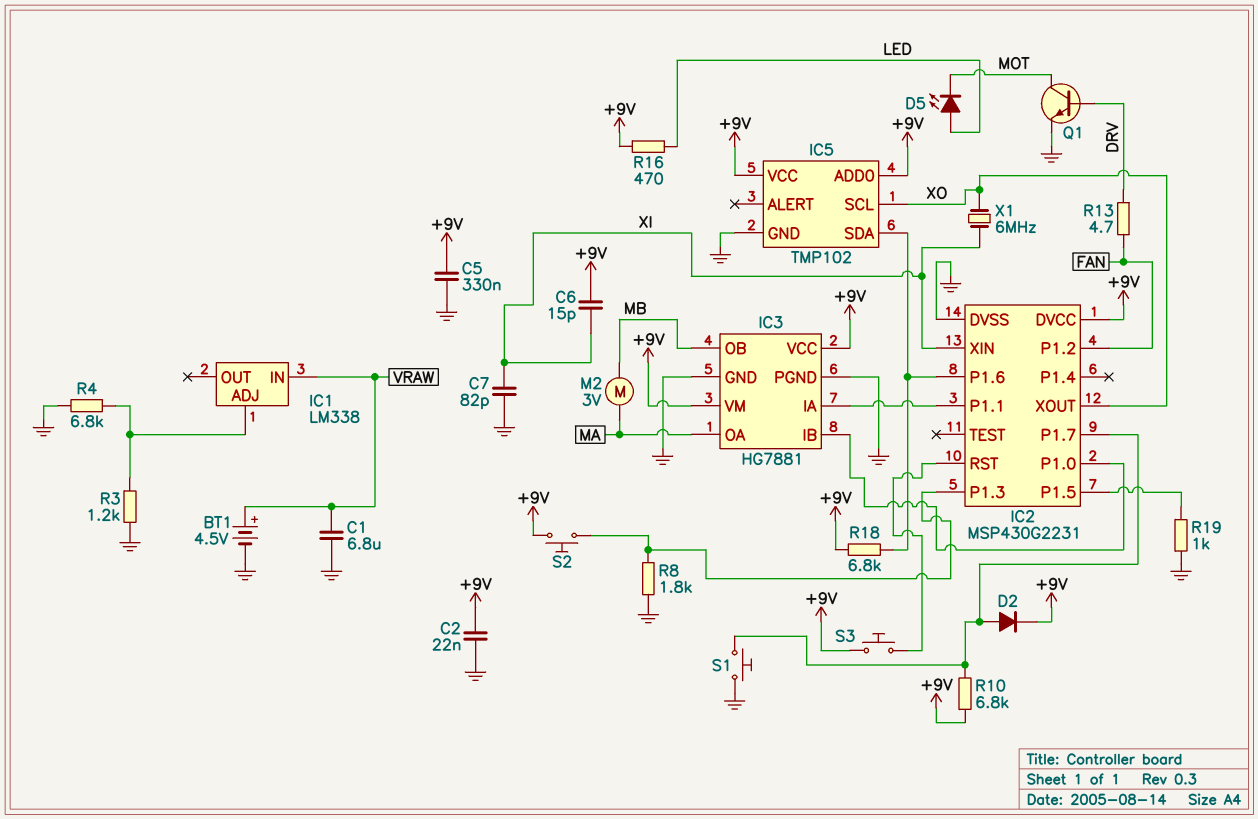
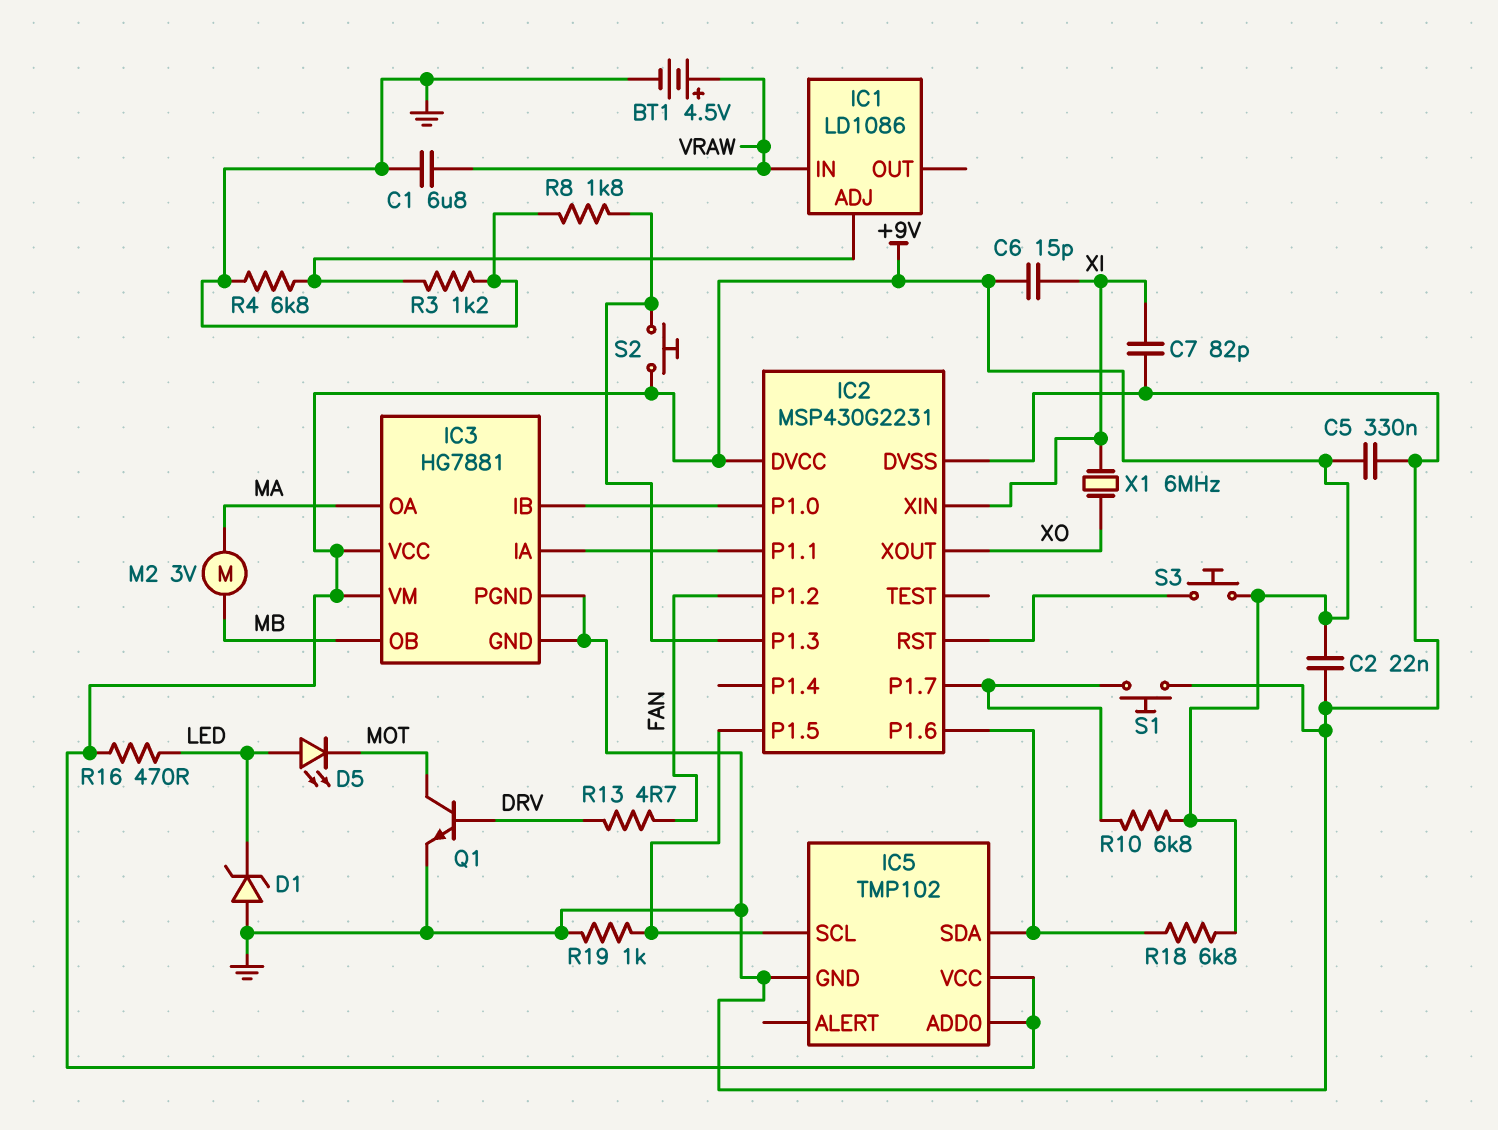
D1: none -> zener (A GND, K LED)
D2: diode (A IC2/P1.7, K +9V) -> none
IC1: LM338 -> LD1086
IC5 pin SCL: XO -> IC2/P1.5

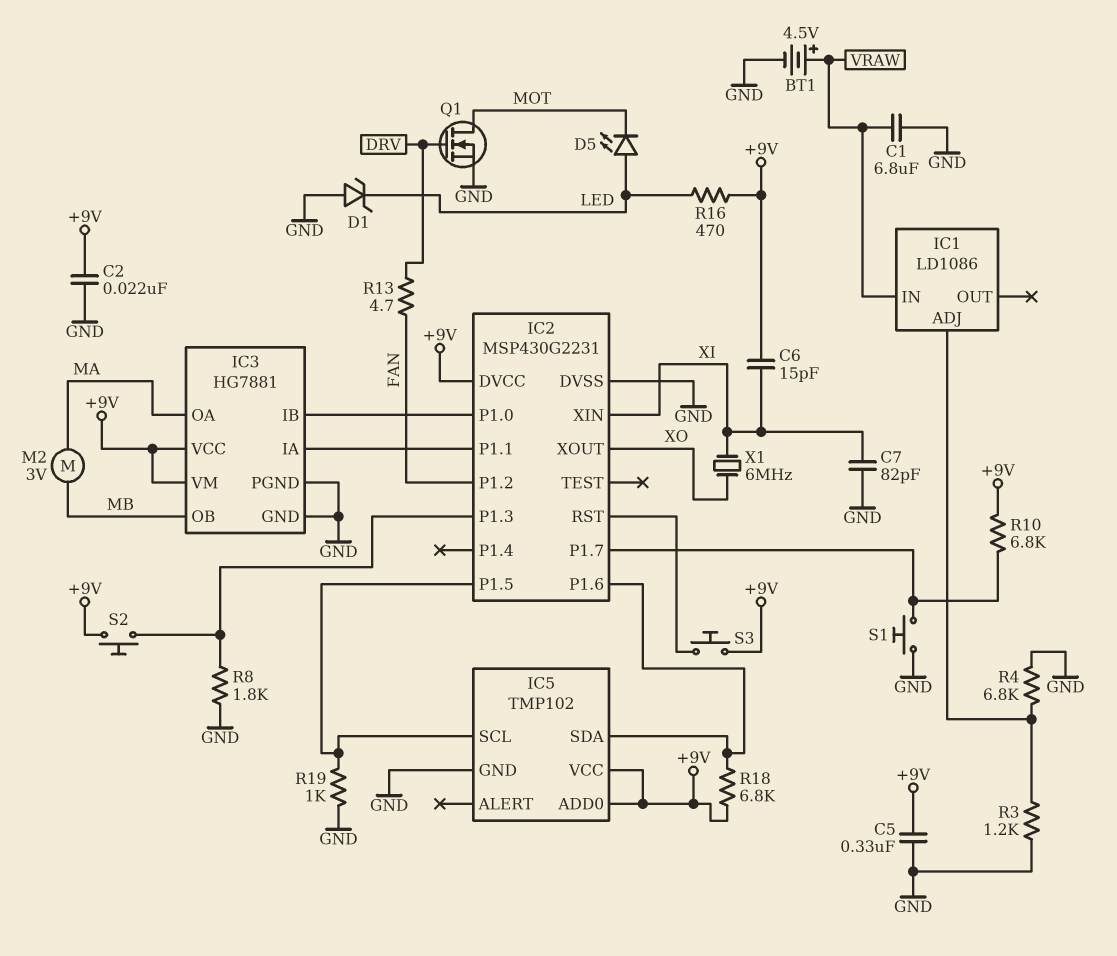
Q1: NPN (B DRV, C MOT, E GND) -> NMOS (G DRV, D MOT, S GND)

